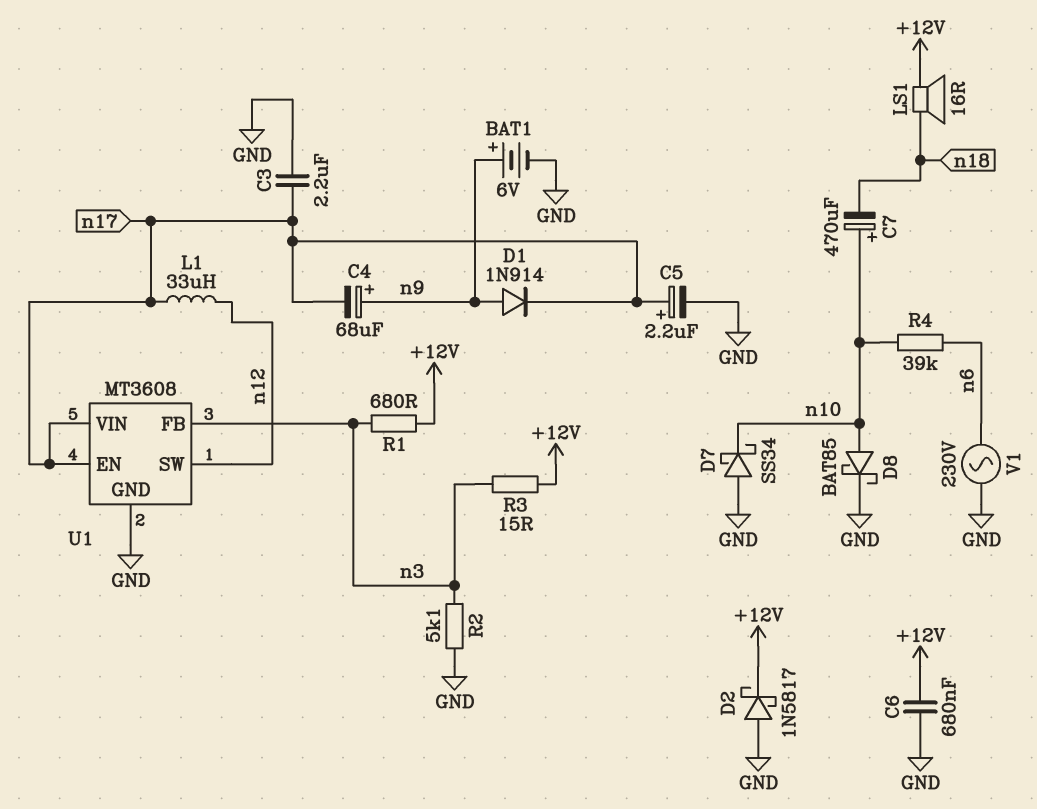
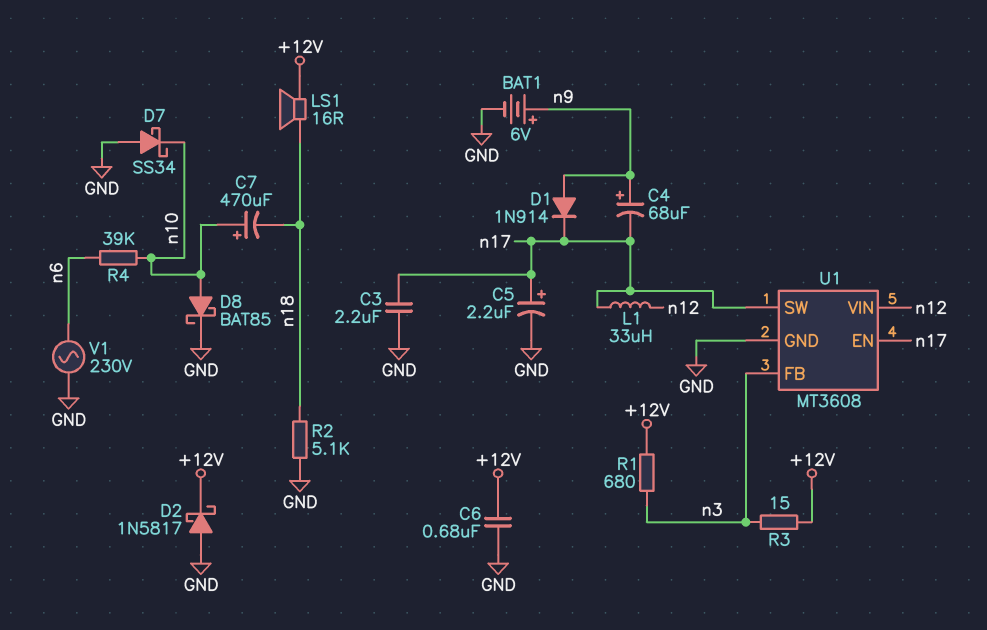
R2: 5.1k (GND, n3) -> 5.1k (GND, n18)
U1 pin SW: n12 -> n17
U1 pin VIN: n17 -> n12

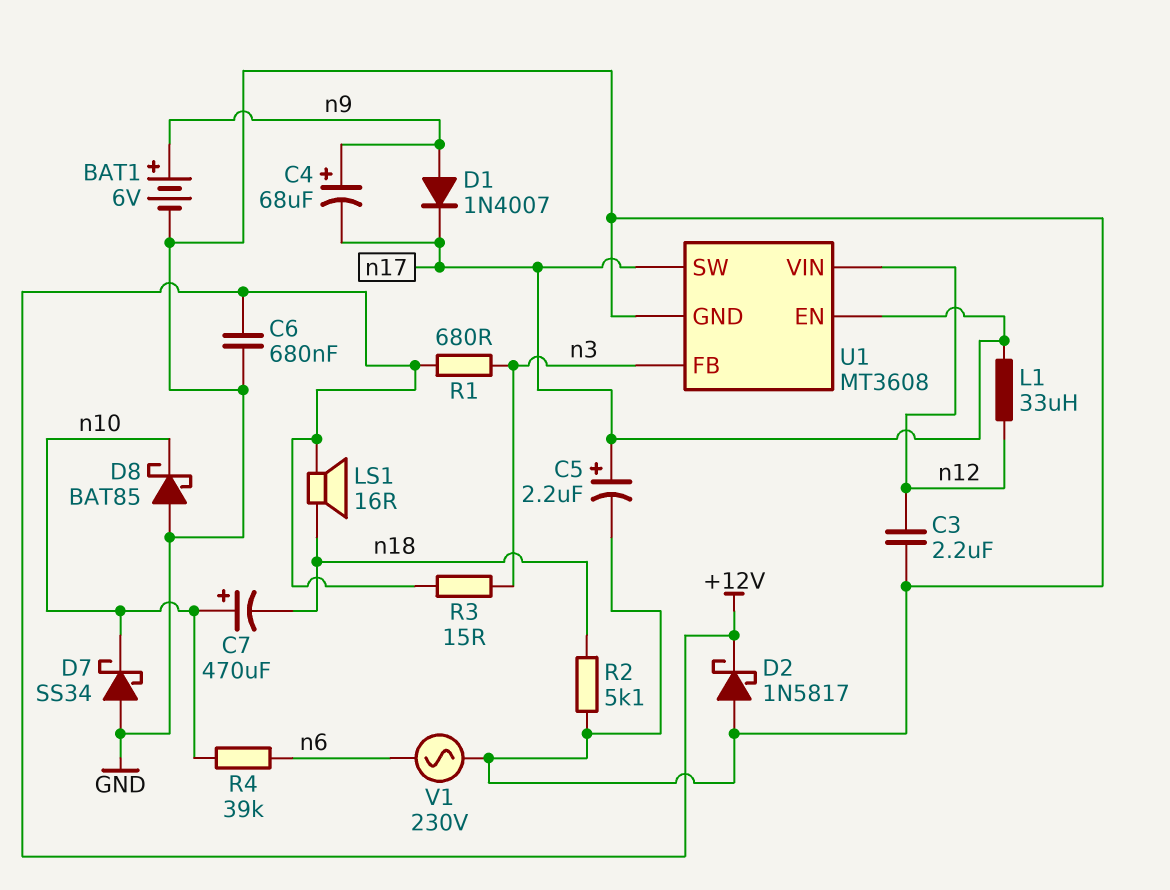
C3: 2.2uF (GND, n17) -> 2.2uF (GND, n12)
D1: diode 1N914 (A n9, K n17) -> diode 1N4007 (A n9, K n17)
D8: schottky BAT85 (A n10, K GND) -> schottky BAT85 (A GND, K n10)

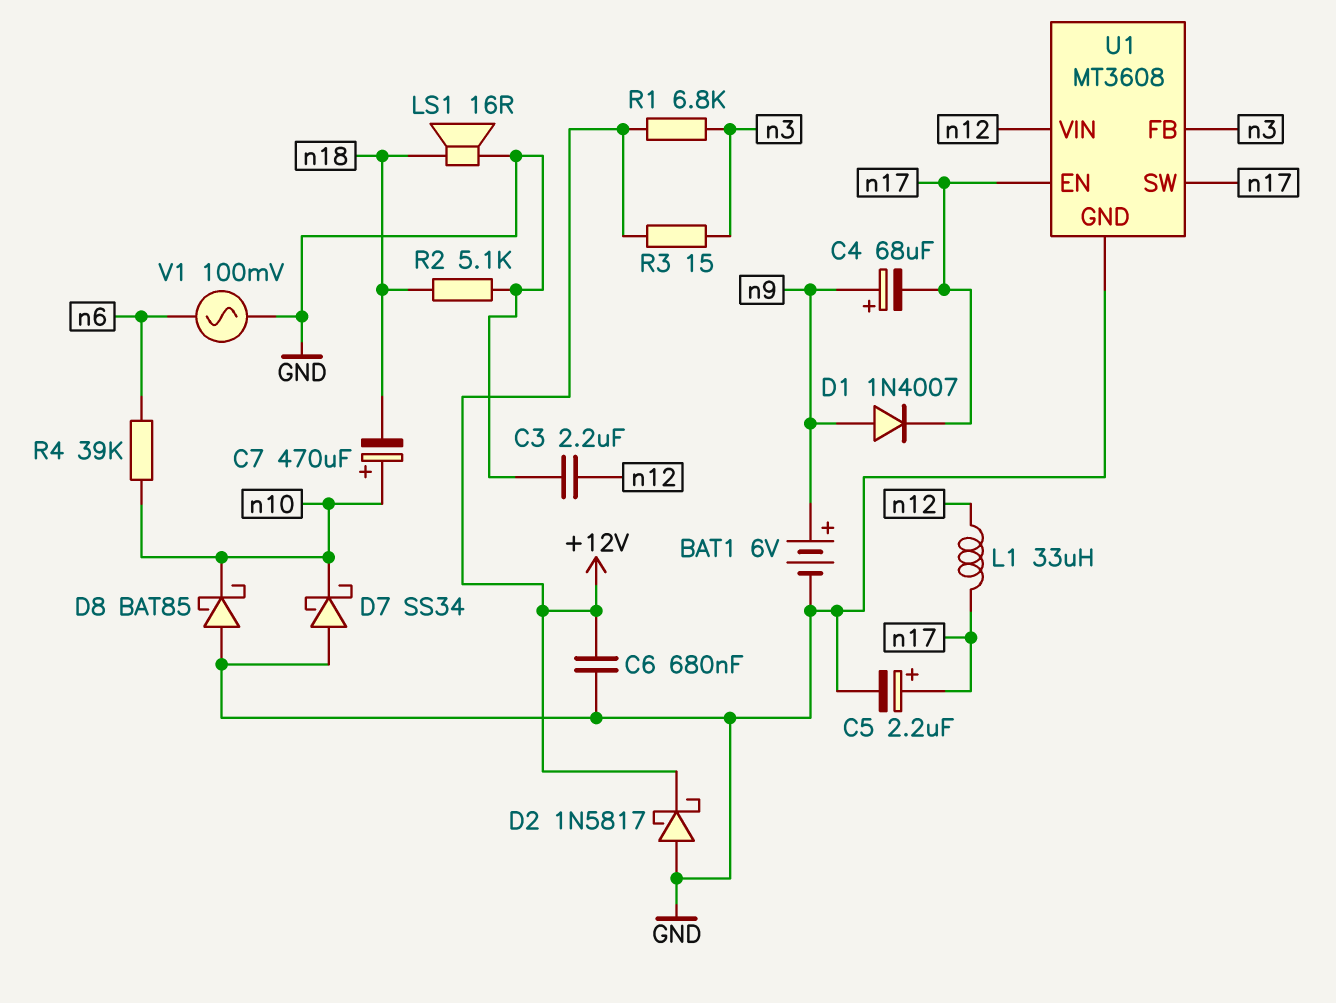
LS1: speaker 16R (+12V, n18) -> speaker 16R (GND, n18)
R1: 680 (+12V, n3) -> 6.8k (+12V, n3)
V1: AC 230V (GND, n6) -> AC 100mV (GND, n6)

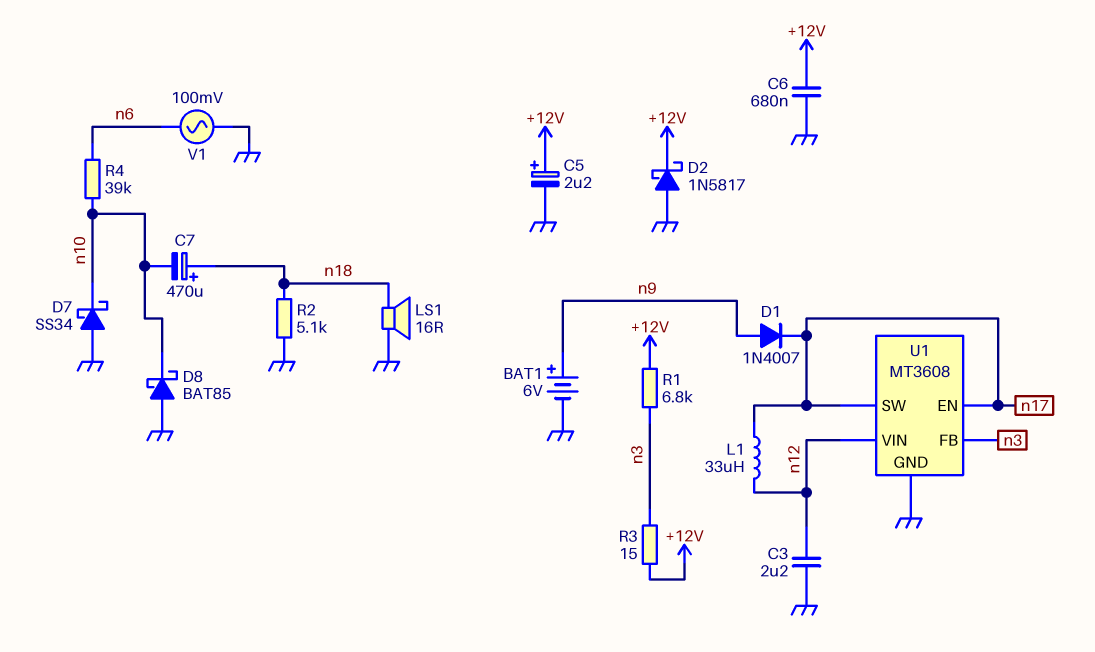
C4: 68uF (plus n9, minus n17) -> none
C5: 2.2uF (plus n17, minus GND) -> 2.2uF (plus +12V, minus GND)
C7: 470uF (plus n10, minus n18) -> 470uF (plus n18, minus n10)

